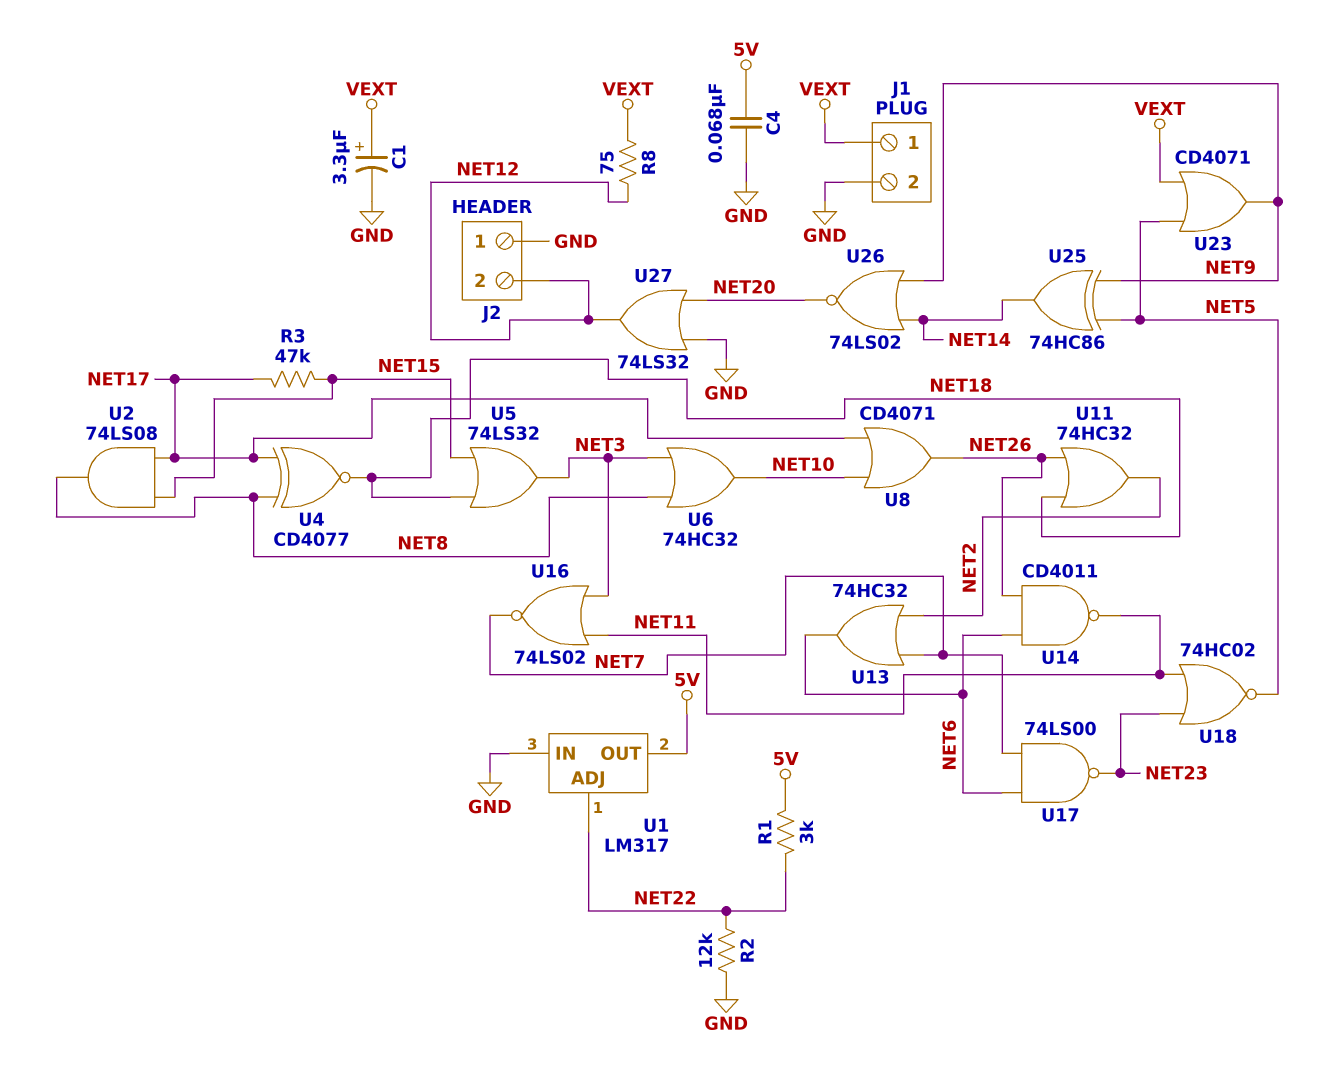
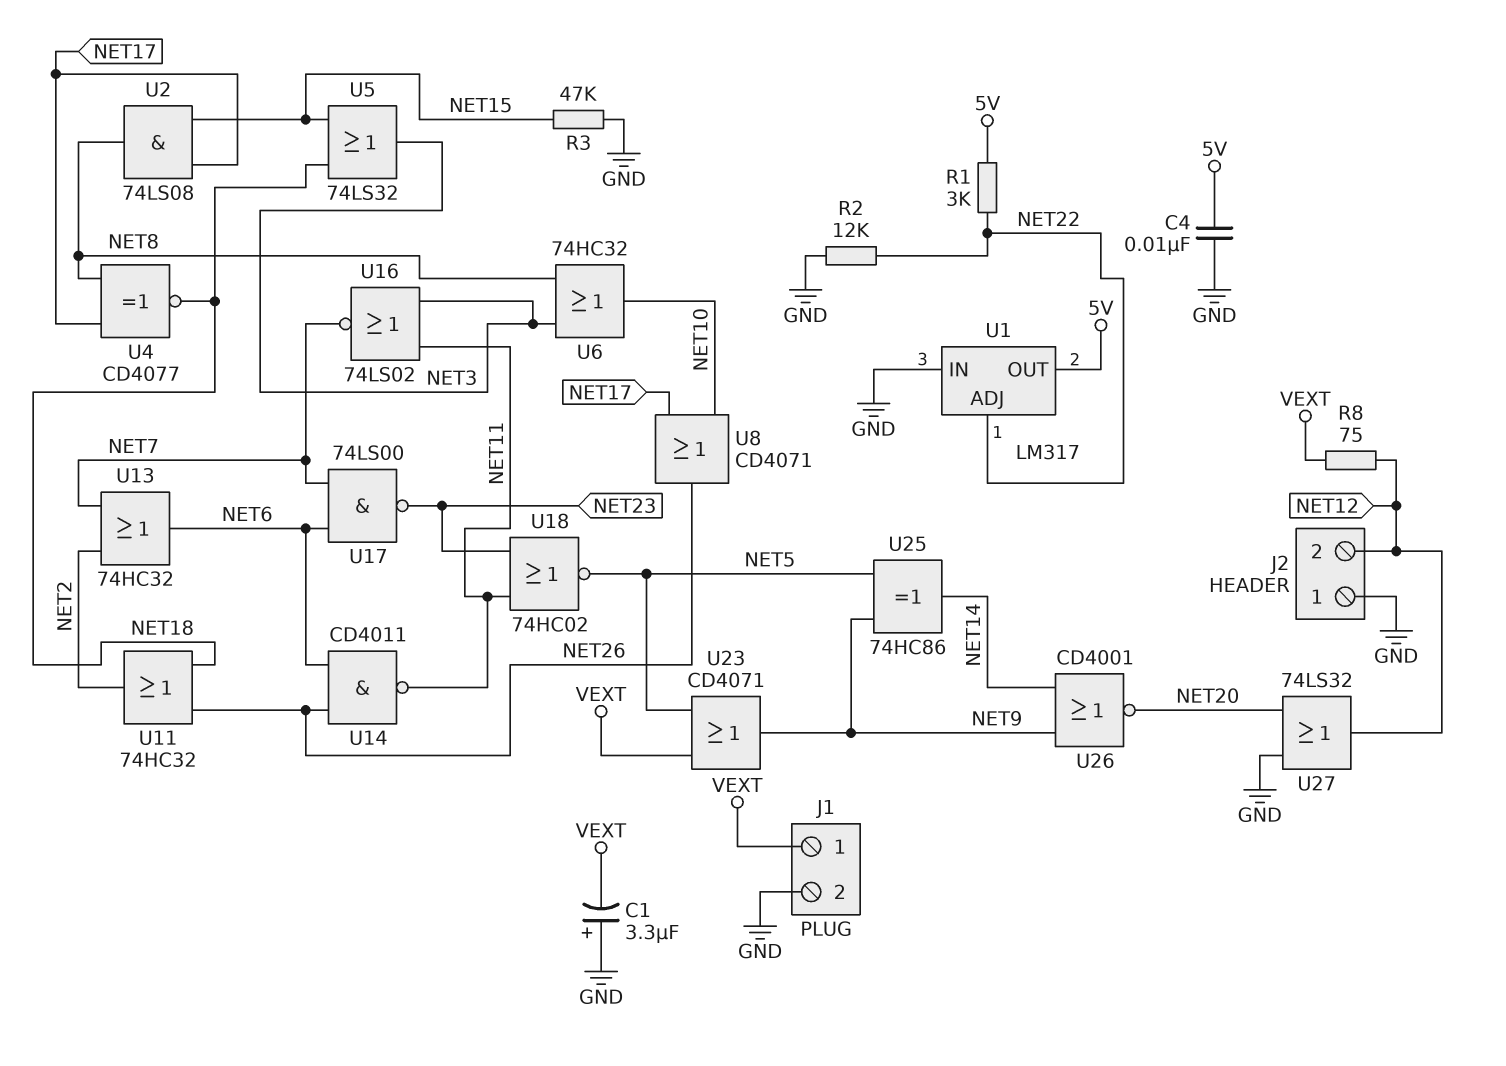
C1: 3.3uF (plus VEXT, minus GND) -> 3.3uF (plus GND, minus VEXT)
C4: 68nF (5V, GND) -> 10nF (5V, GND)
R3: 47k (NET15, NET17) -> 47k (GND, NET15)
U26: NOR 74LS02 (in NET9, in NET14, out NET20) -> NOR CD4001 (in NET9, in NET14, out NET20)

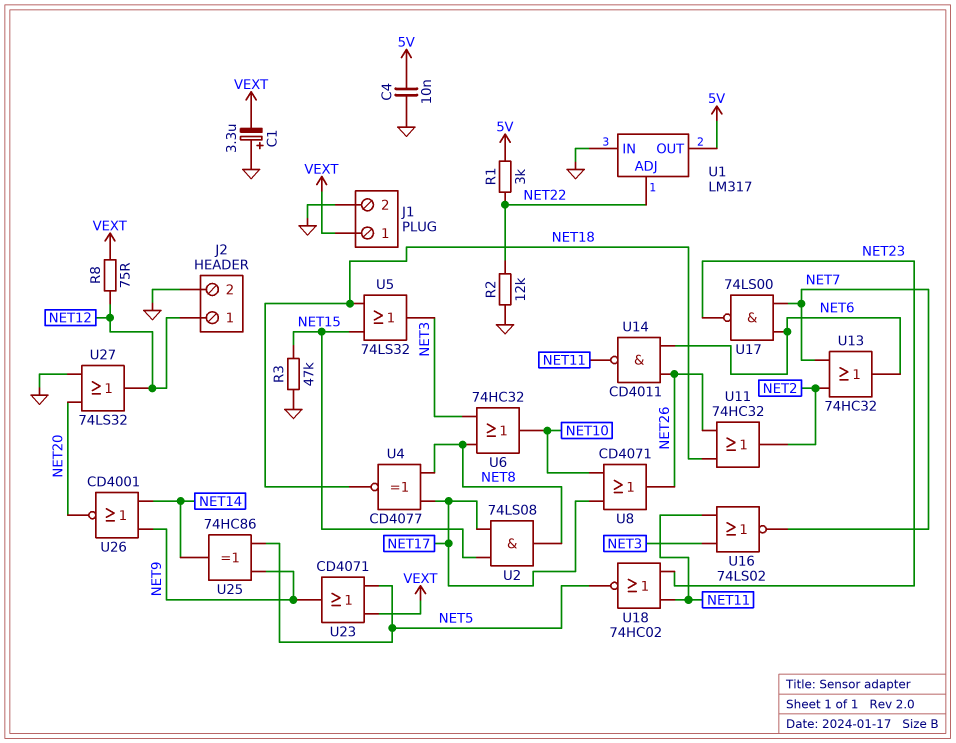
J2 pin 1: GND -> NET12
J2 pin 2: NET12 -> GND

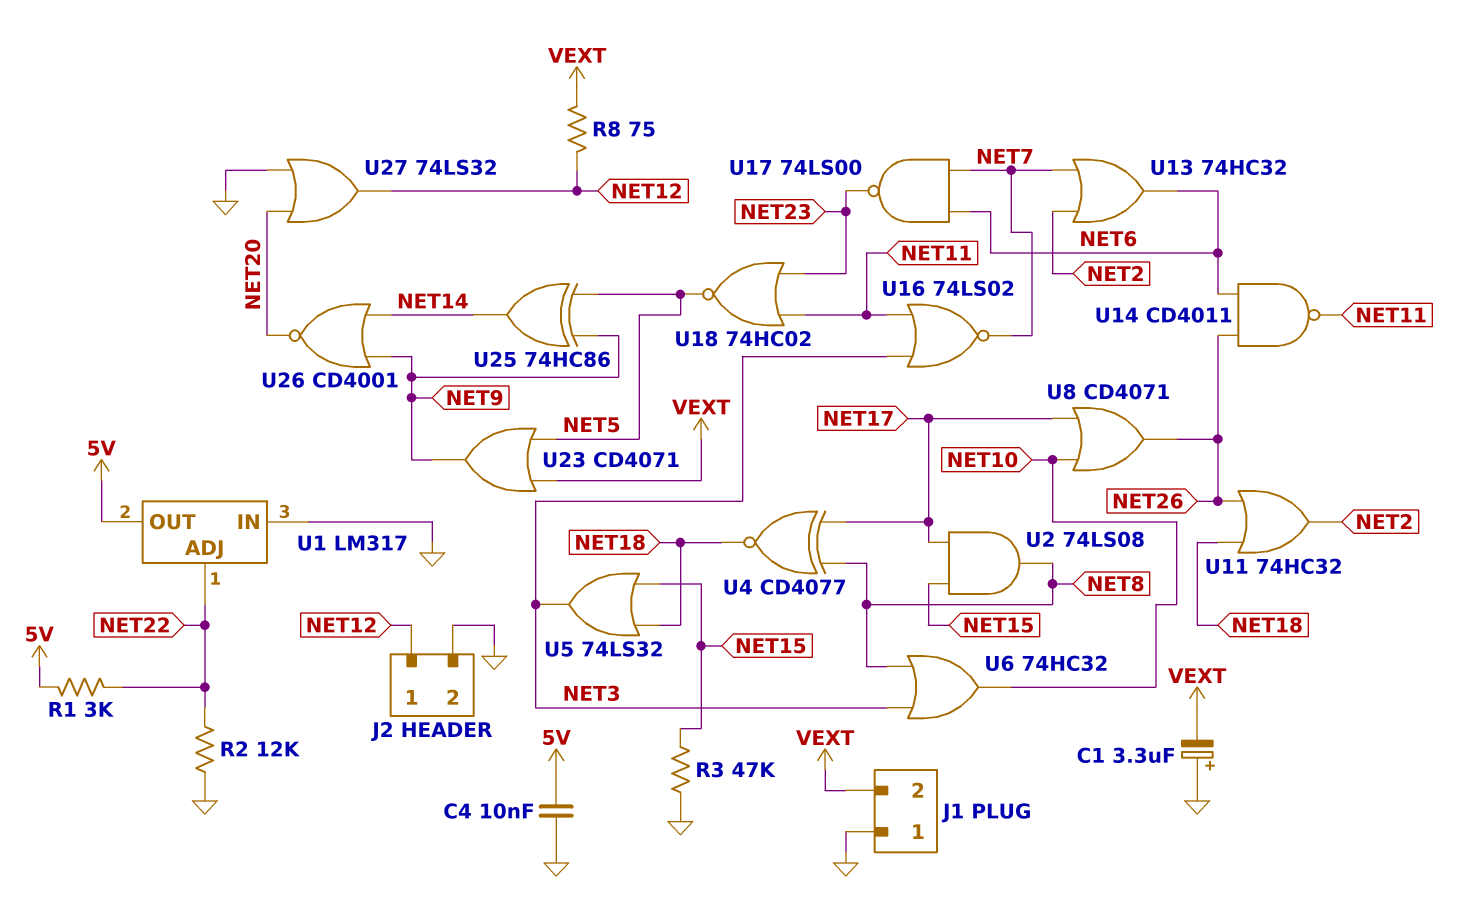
J1 pin 1: VEXT -> GND
J1 pin 2: GND -> VEXT

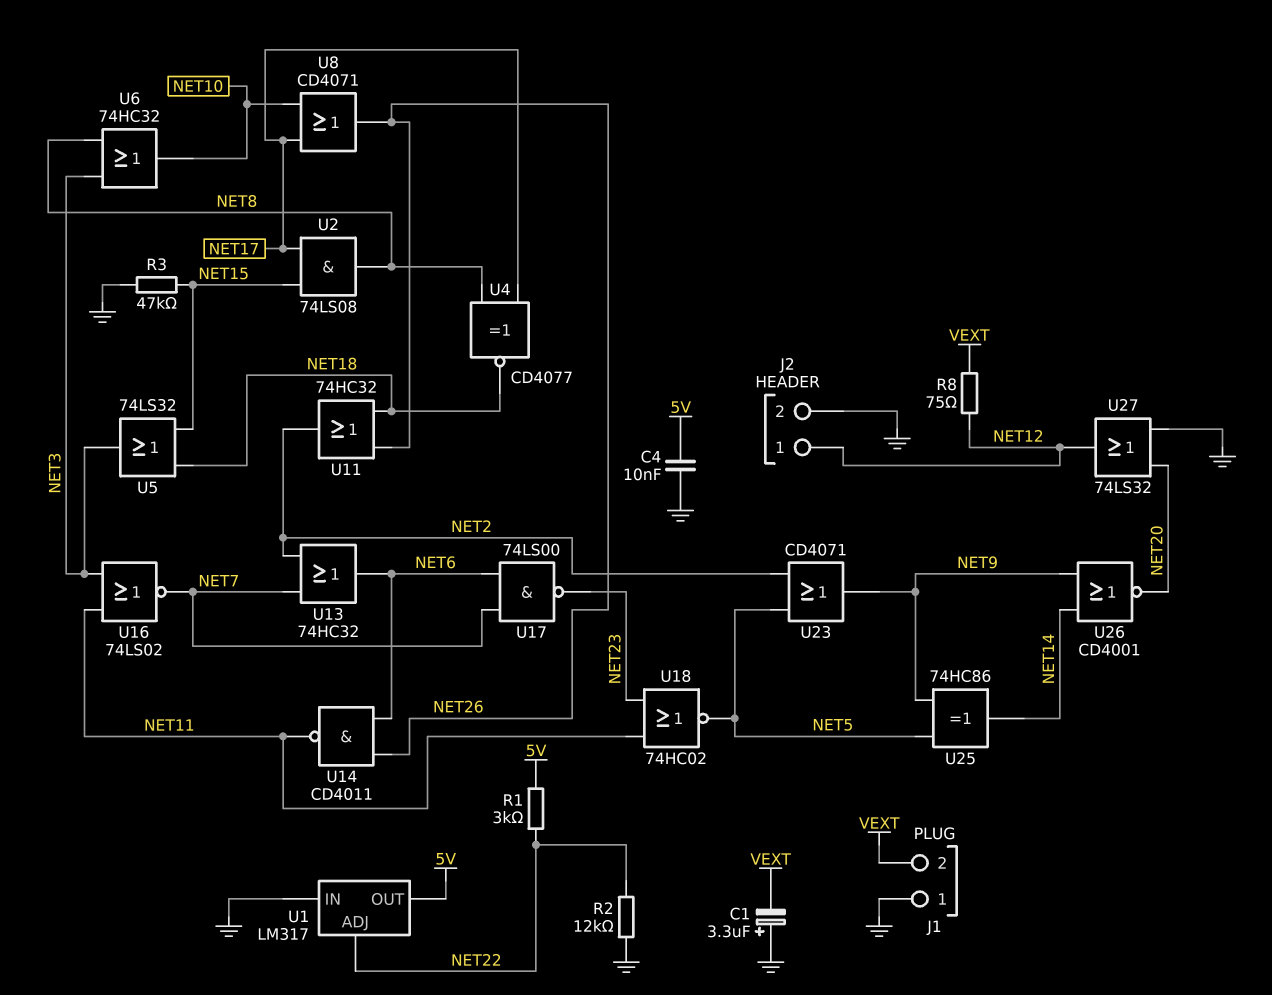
U23: OR CD4071 (in NET5, in VEXT, out NET9) -> OR CD4071 (in NET2, in NET5, out NET9)

